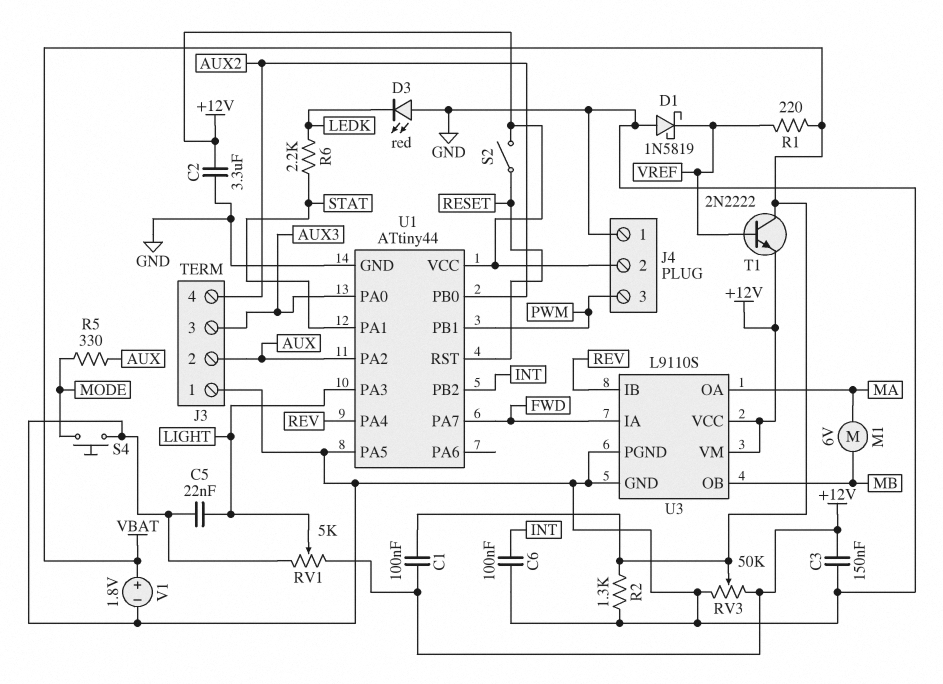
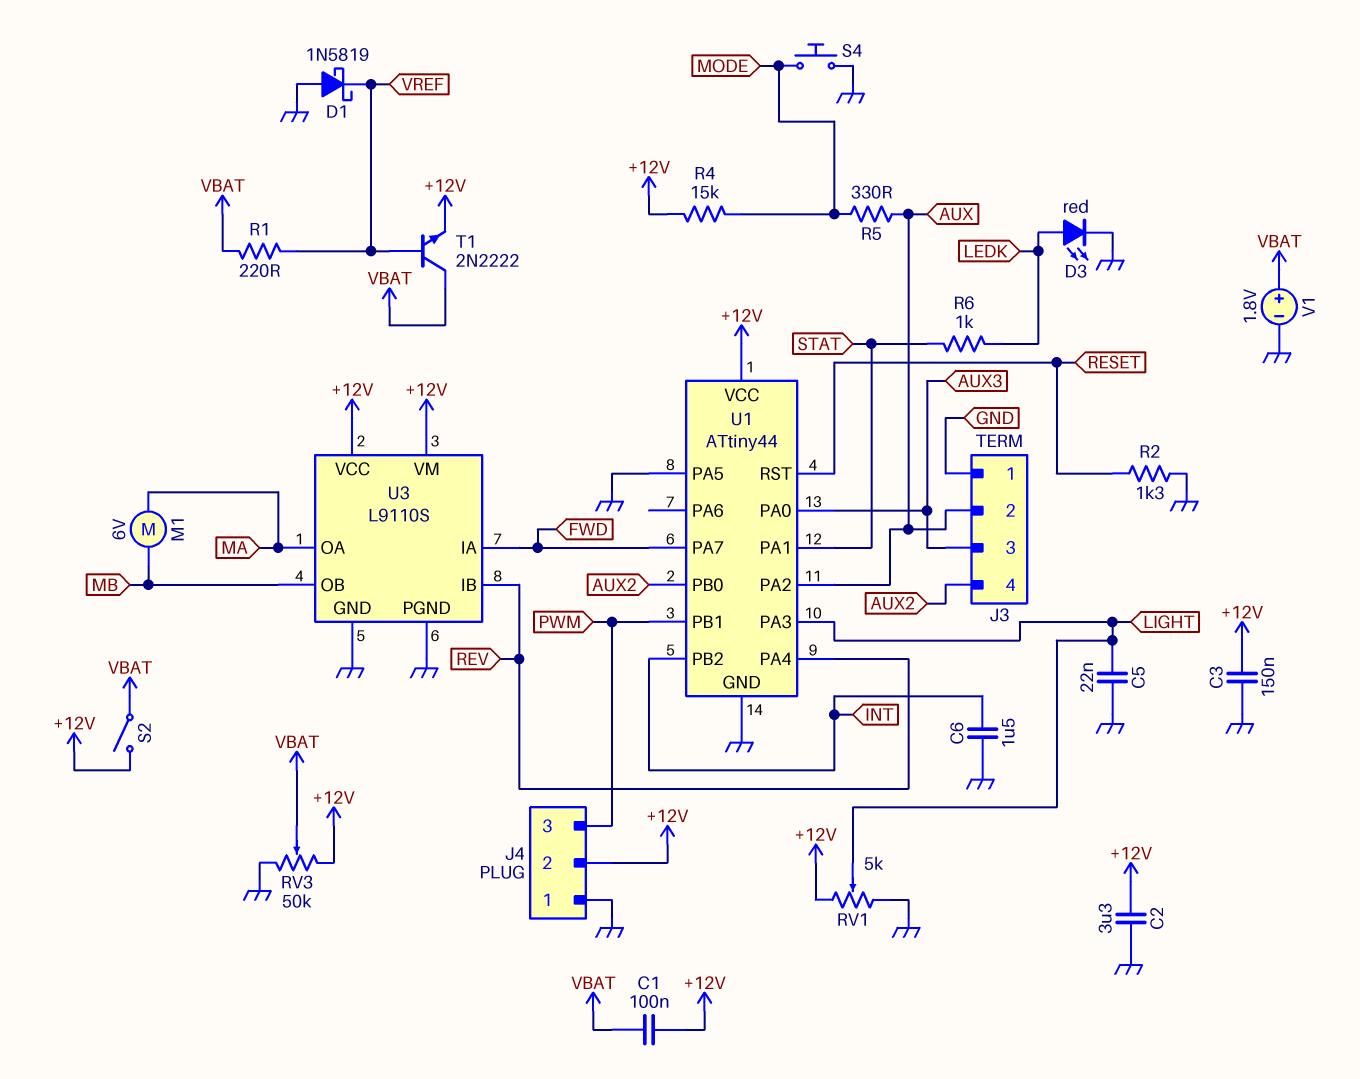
C6: 100nF (GND, INT) -> 1.5uF (GND, INT)
D3: LED red (A GND, K LEDK) -> LED red (A LEDK, K GND)
R2: 1.3k (GND, VBAT) -> 1.3k (GND, RESET)
R4: none -> 15k (+12V, MODE)
R6: 2.2k (LEDK, STAT) -> 1k (LEDK, STAT)
S2: switch (+12V, RESET) -> switch (+12V, VBAT)

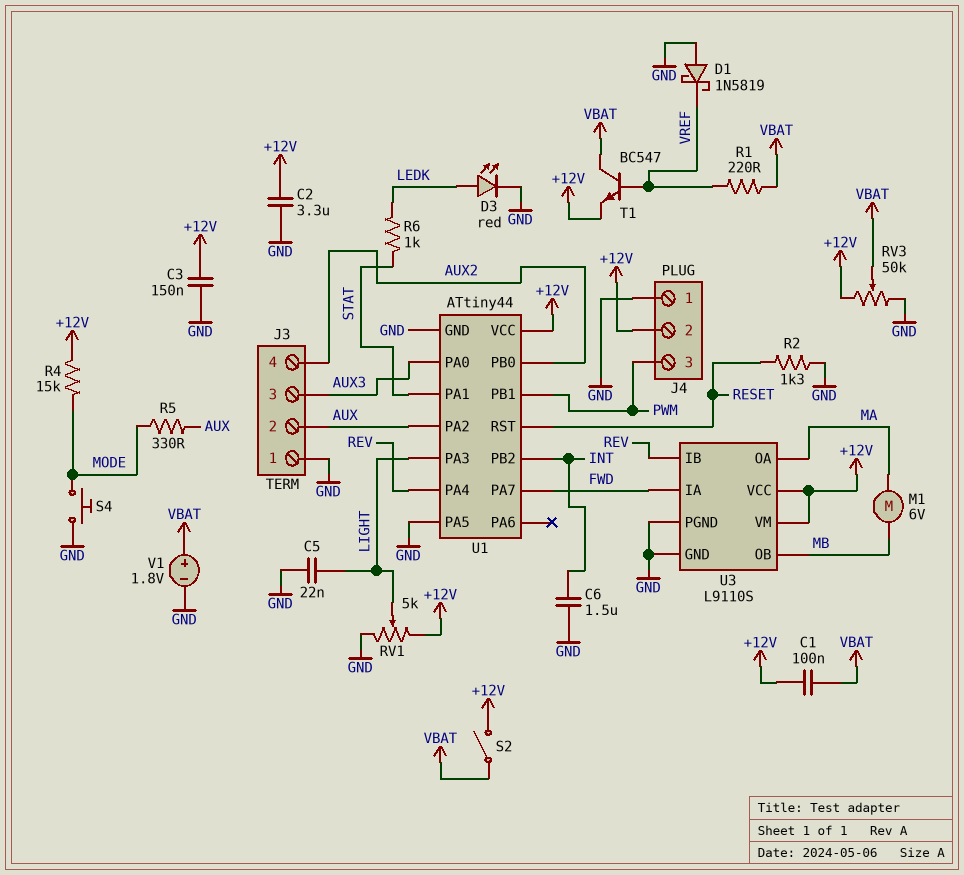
T1: NPN 2N2222 (B VREF, C VBAT, E +12V) -> NPN BC547 (B VREF, C VBAT, E +12V)

